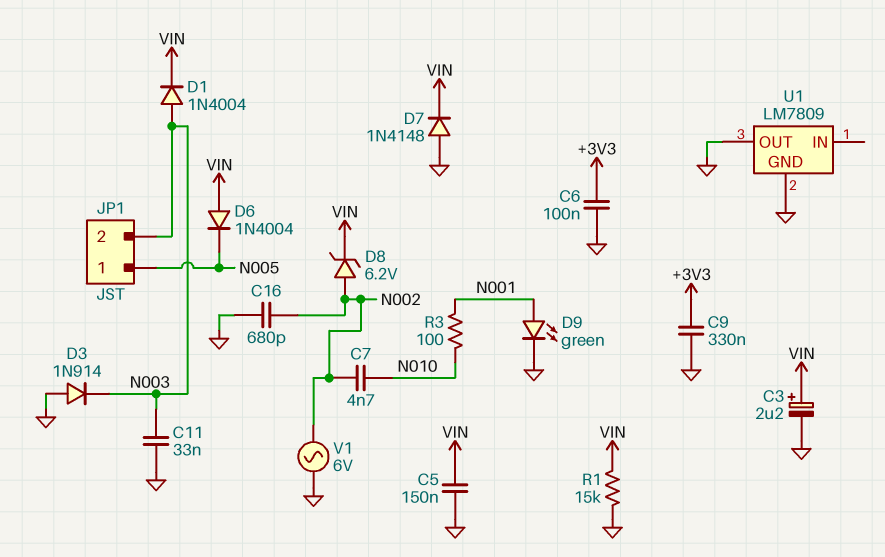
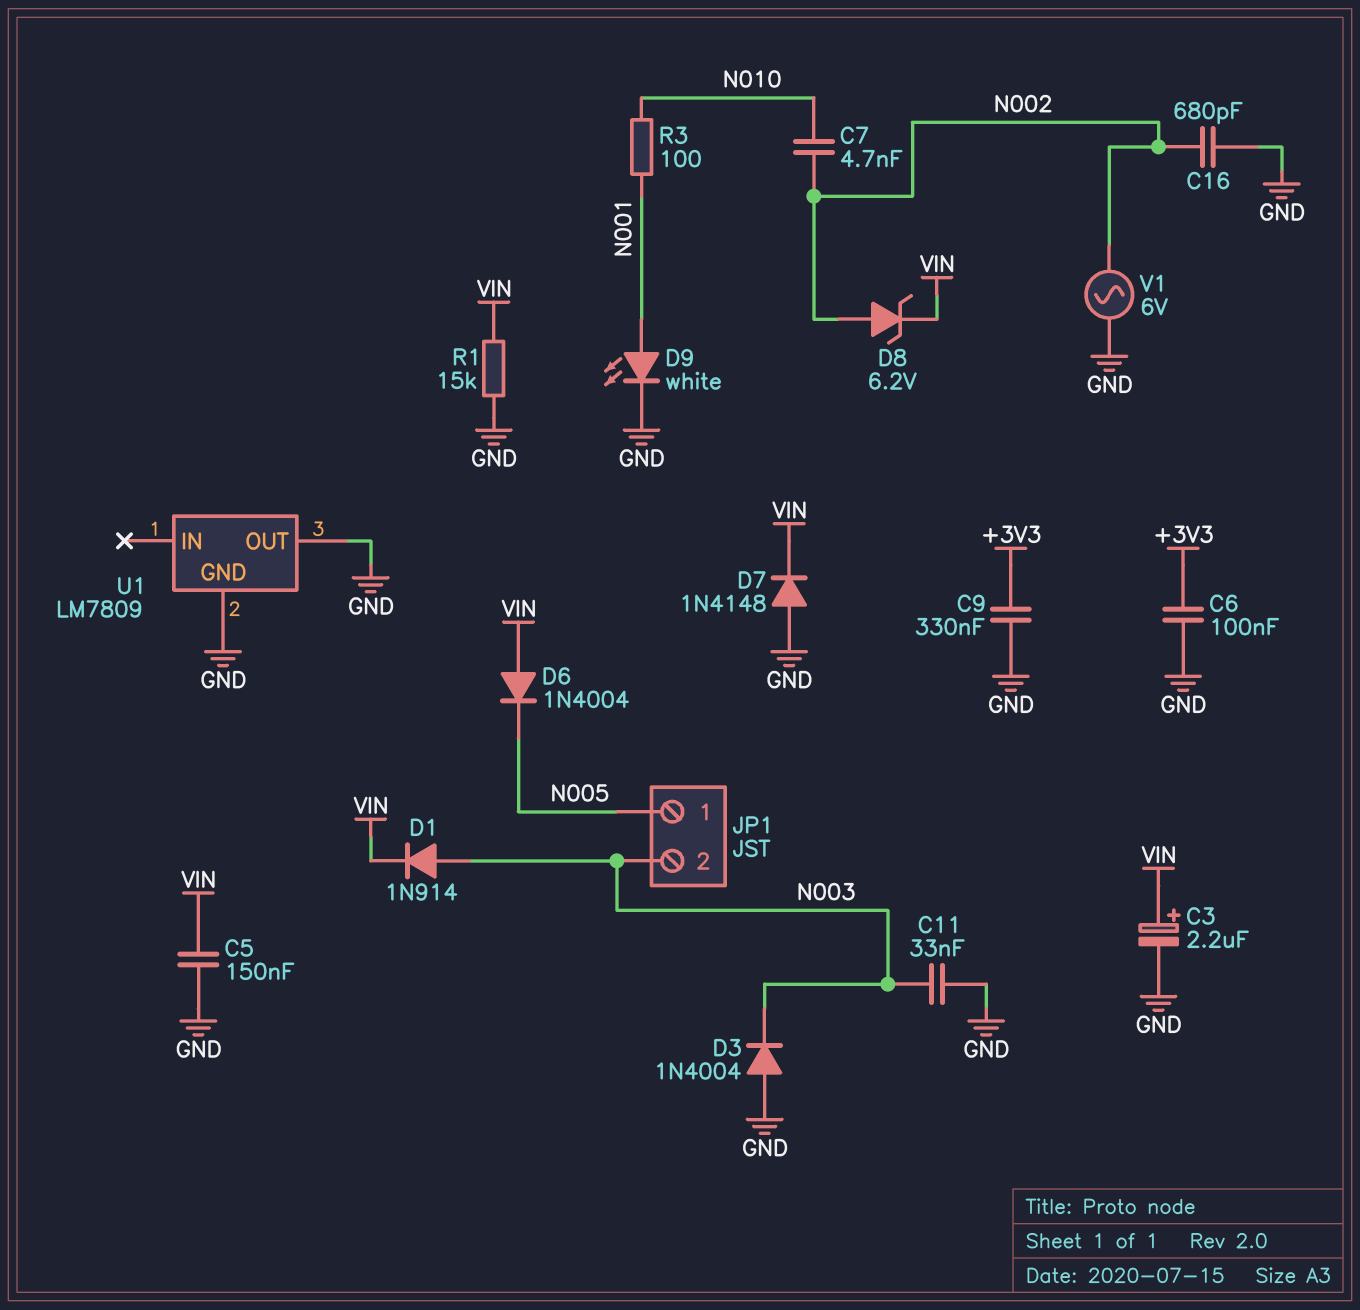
D1: diode 1N4004 (A N003, K VIN) -> diode 1N914 (A N003, K VIN)
D3: diode 1N914 (A GND, K N003) -> diode 1N4004 (A GND, K N003)
D9: LED green (A N001, K GND) -> LED white (A N001, K GND)

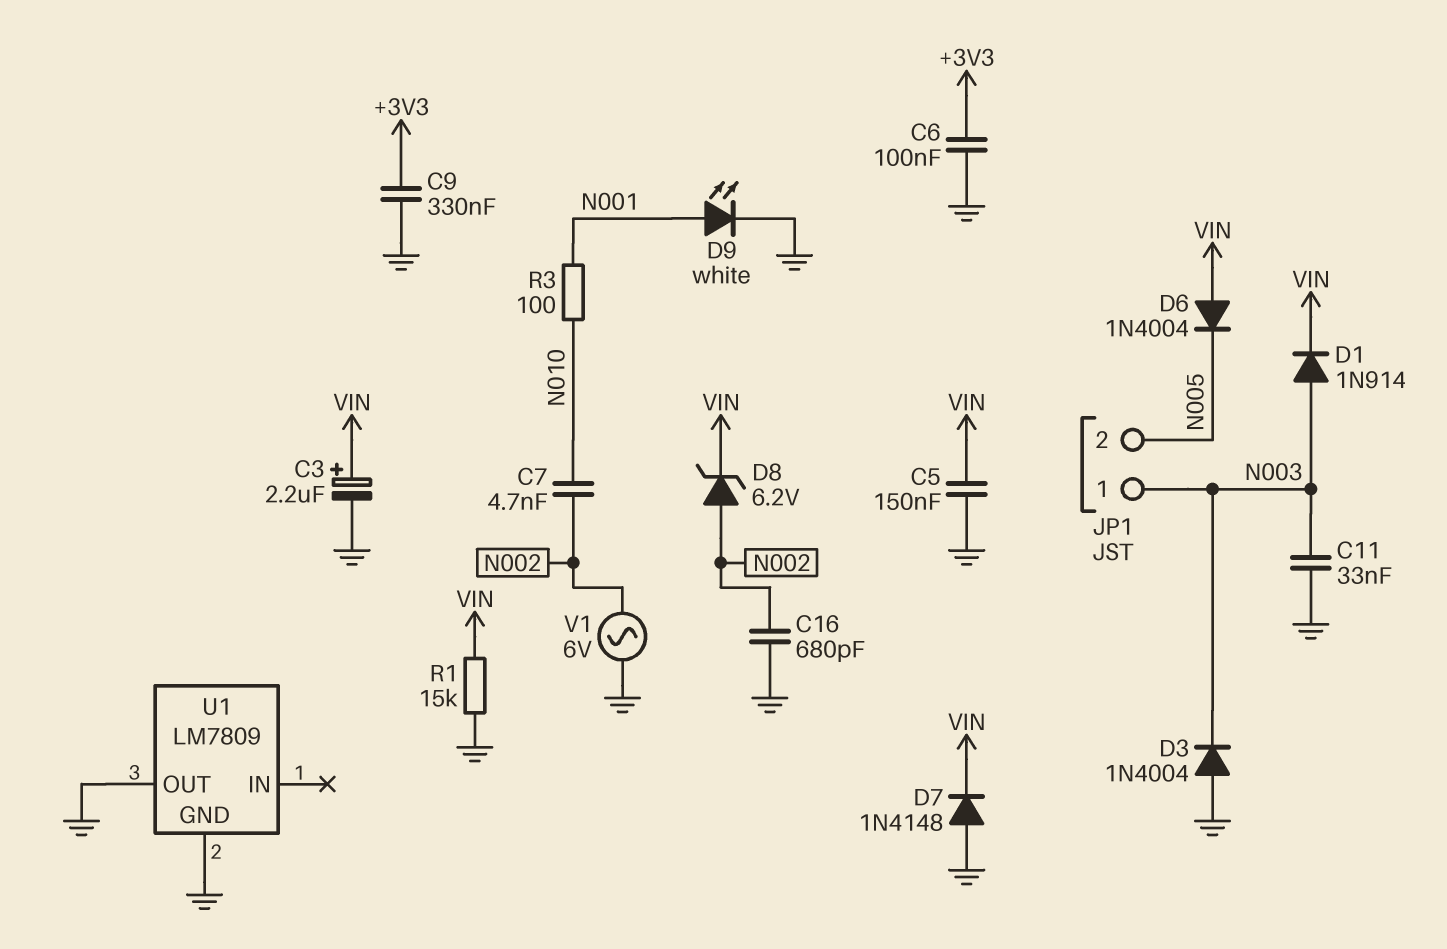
JP1 pin 1: N005 -> N003
JP1 pin 2: N003 -> N005

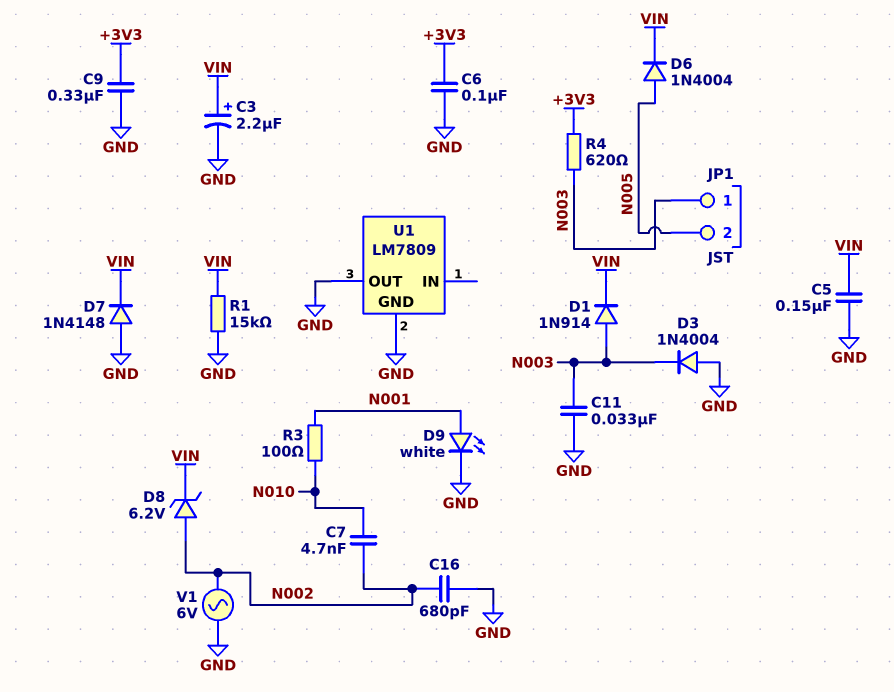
D6: diode 1N4004 (A VIN, K N005) -> diode 1N4004 (A N005, K VIN)
R4: none -> 620 (+3V3, N003)

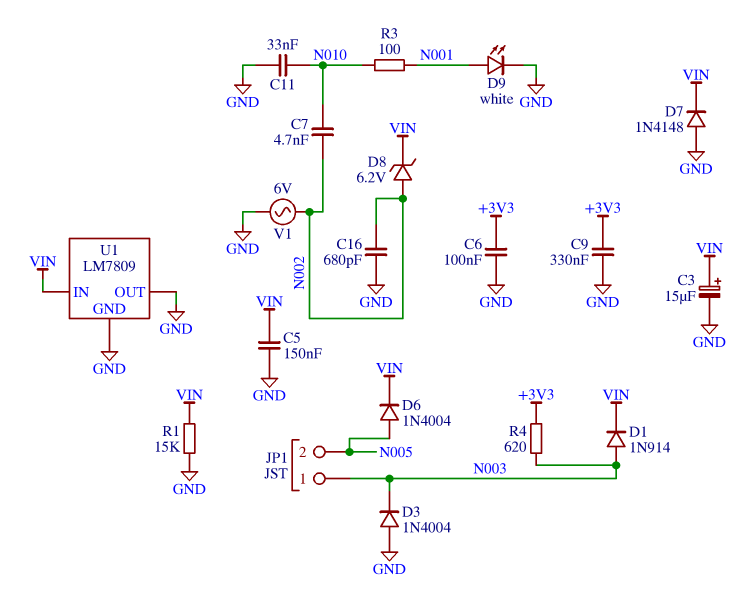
C3: 2.2uF (plus VIN, minus GND) -> 15uF (plus VIN, minus GND)
C11: 33nF (GND, N003) -> 33nF (GND, N010)
U1 pin IN: none -> VIN

